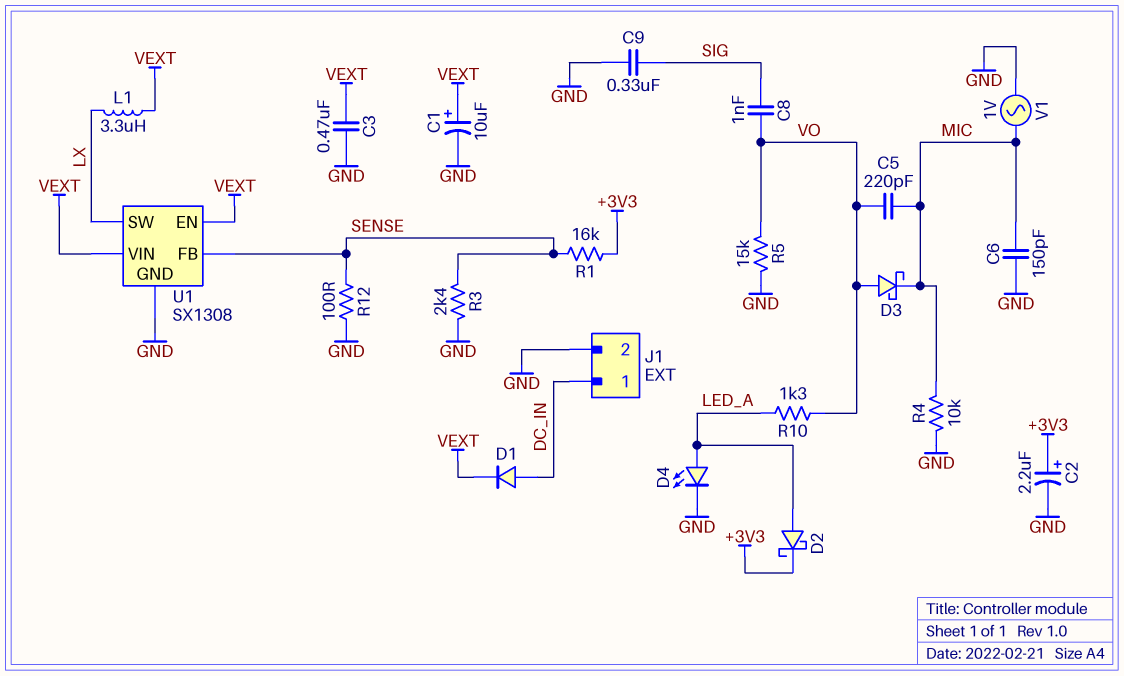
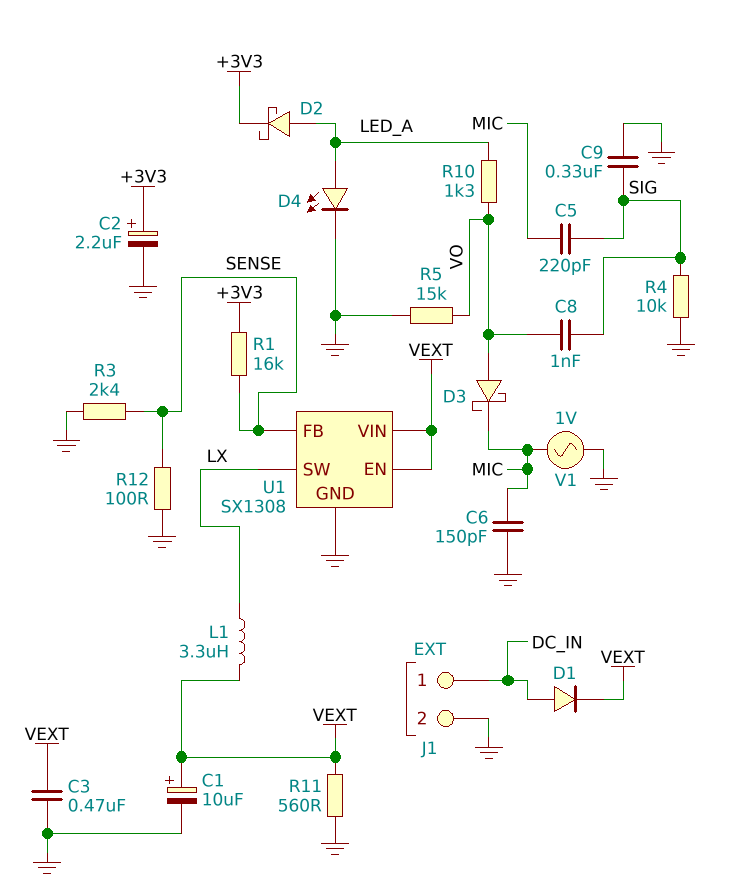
C5: 220pF (MIC, VO) -> 220pF (MIC, SIG)
R4: 10k (GND, MIC) -> 10k (GND, SIG)
R11: none -> 560 (GND, VEXT)

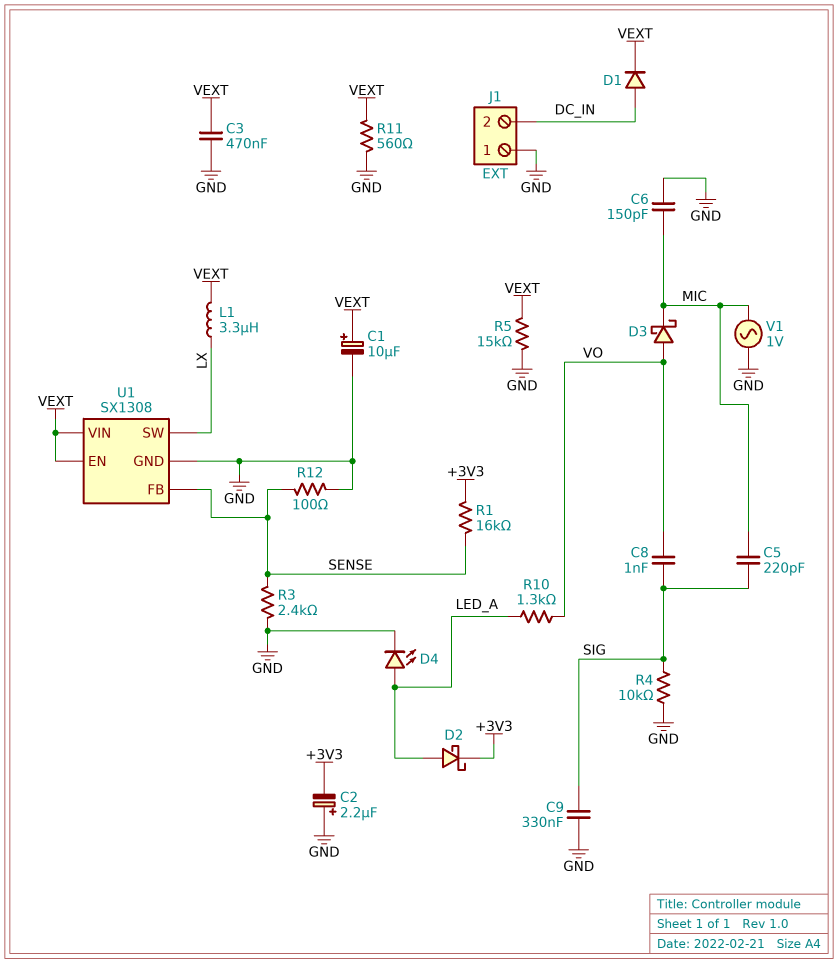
C2: 2.2uF (plus +3V3, minus GND) -> 2.2uF (plus GND, minus +3V3)
J1 pin 1: DC_IN -> GND
J1 pin 2: GND -> DC_IN
R5: 15k (GND, VO) -> 15k (GND, VEXT)

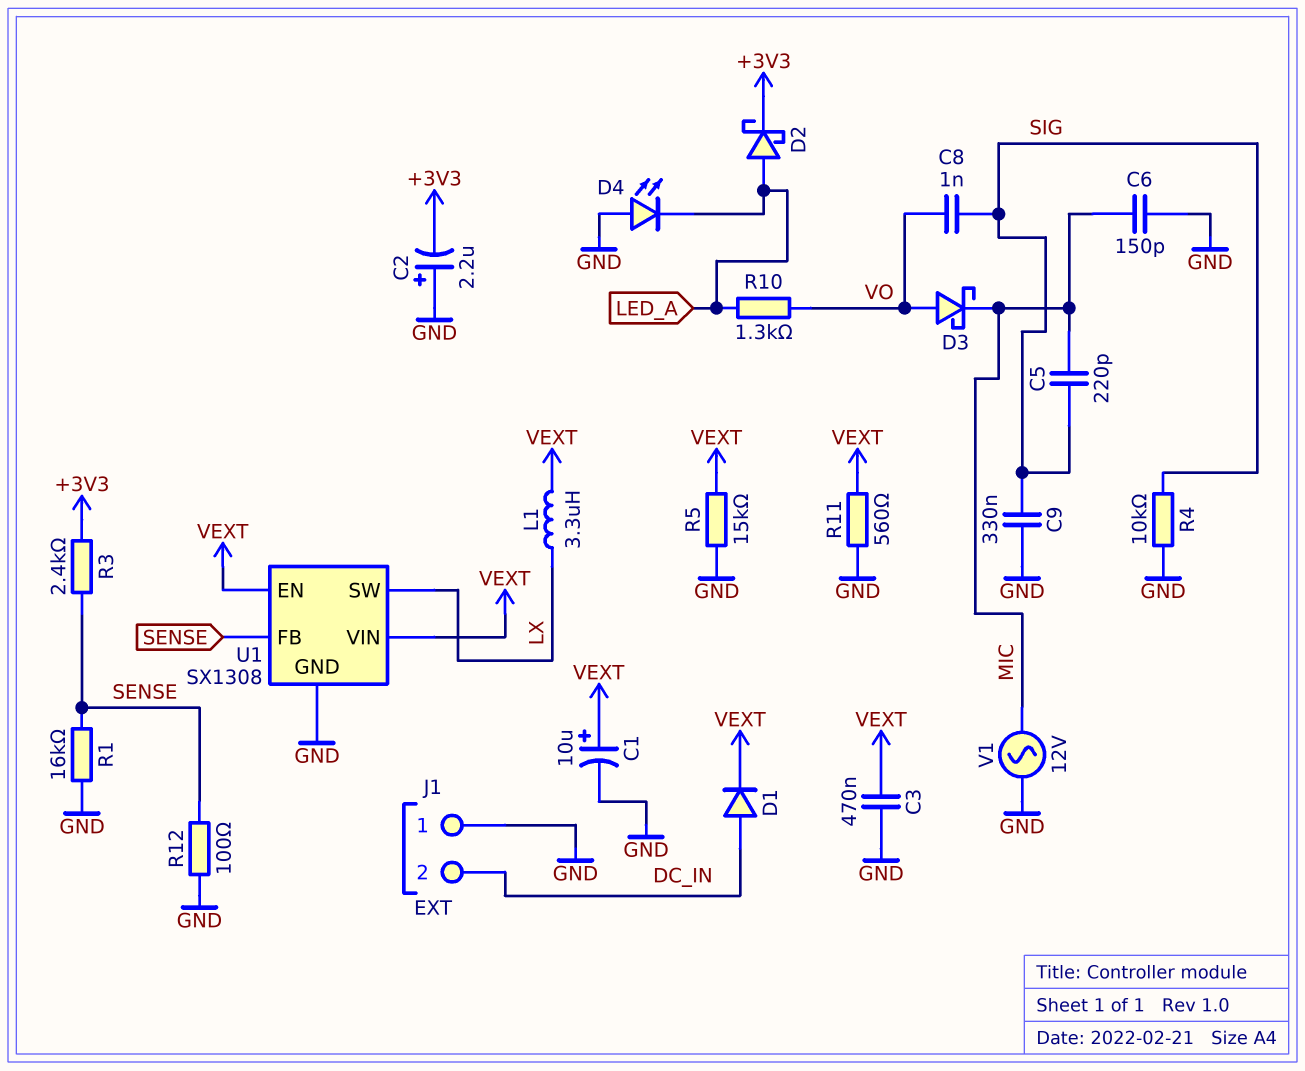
D4: LED (A LED_A, K GND) -> LED (A GND, K LED_A)
R1: 16k (+3V3, SENSE) -> 16k (GND, SENSE)
R3: 2.4k (GND, SENSE) -> 2.4k (+3V3, SENSE)
V1: AC 1V (GND, MIC) -> AC 12V (GND, MIC)

